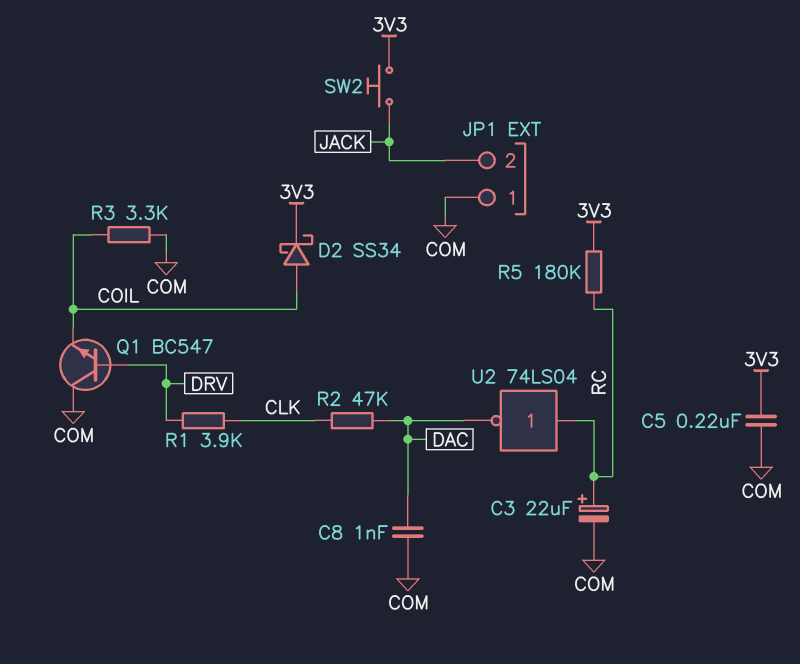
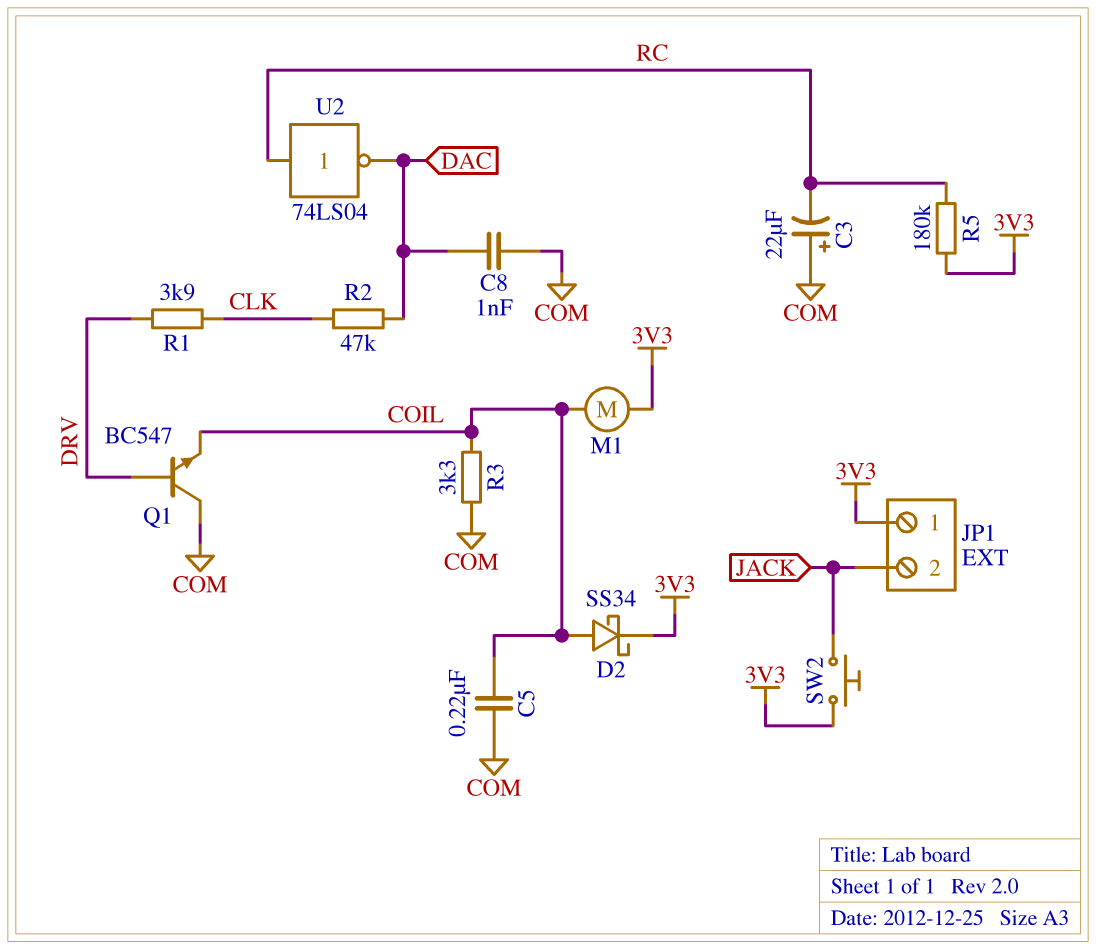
C3: 22uF (plus RC, minus COM) -> 22uF (plus COM, minus RC)
C5: 220nF (3V3, COM) -> 220nF (COIL, COM)
JP1 pin 1: COM -> 3V3
M1: none -> motor (3V3, COIL)

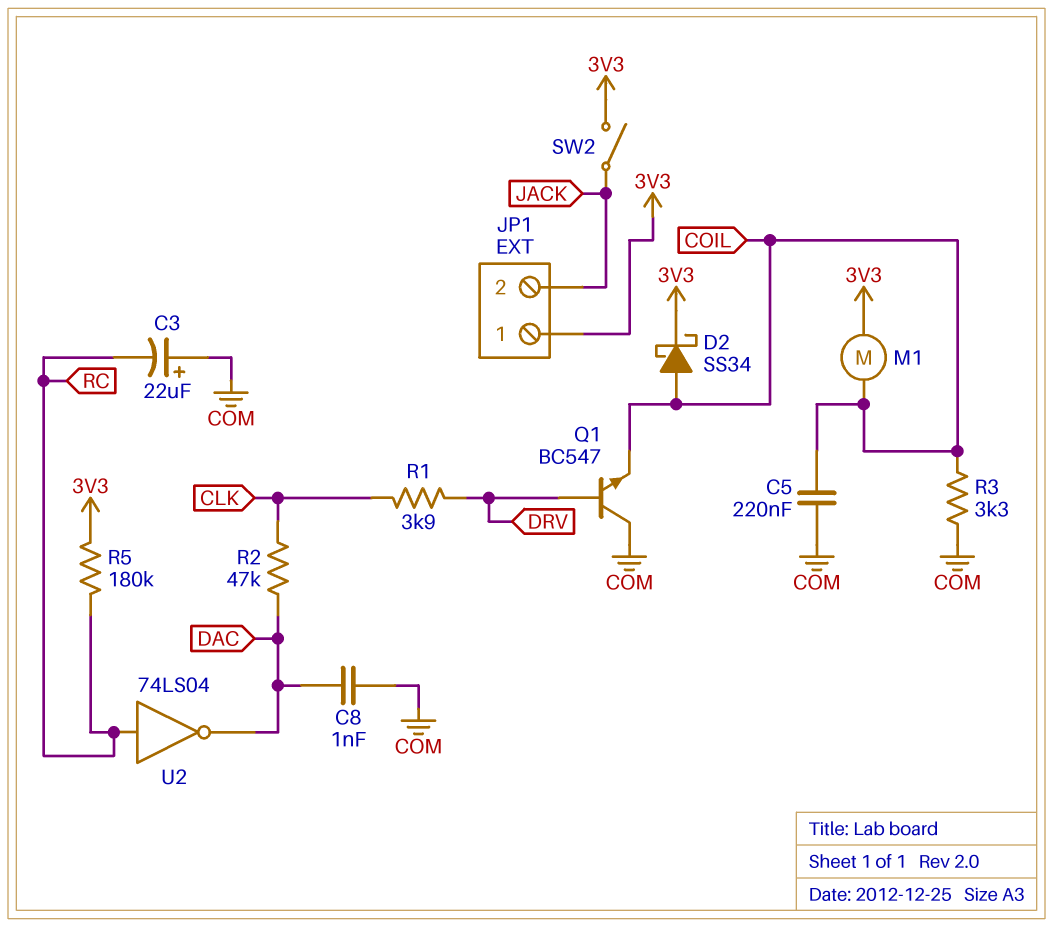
SW2: button (3V3, JACK) -> switch (3V3, JACK)

